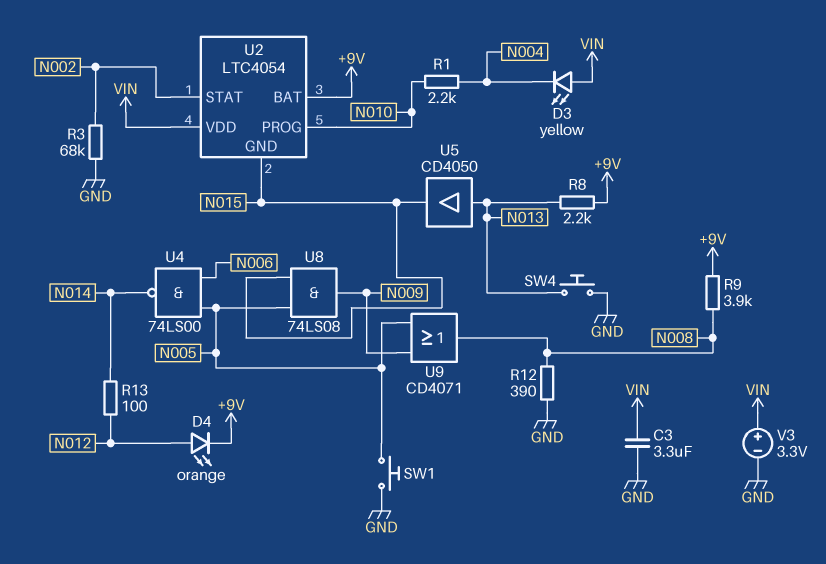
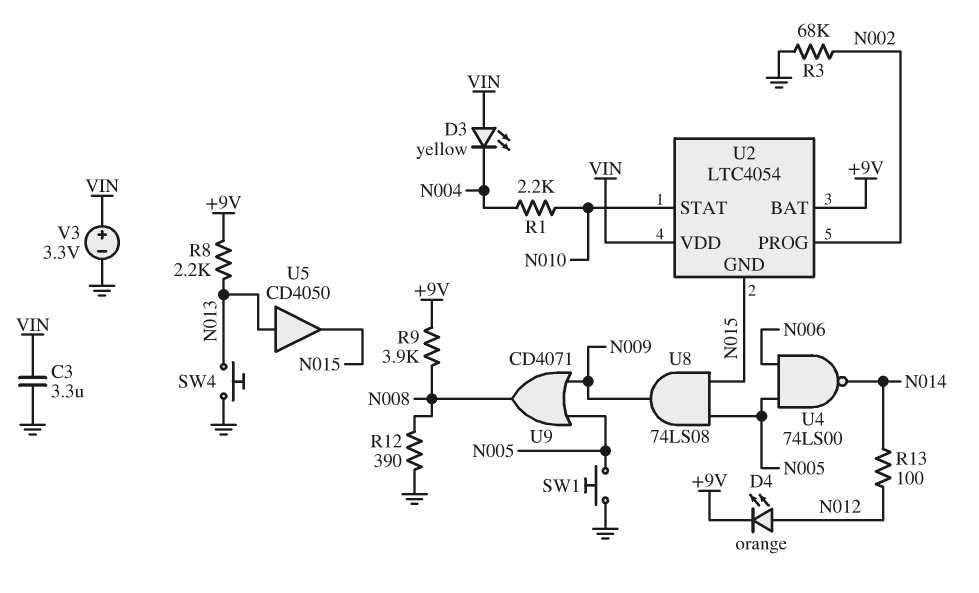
U2 pin PROG: N010 -> N002
U2 pin STAT: N002 -> N010

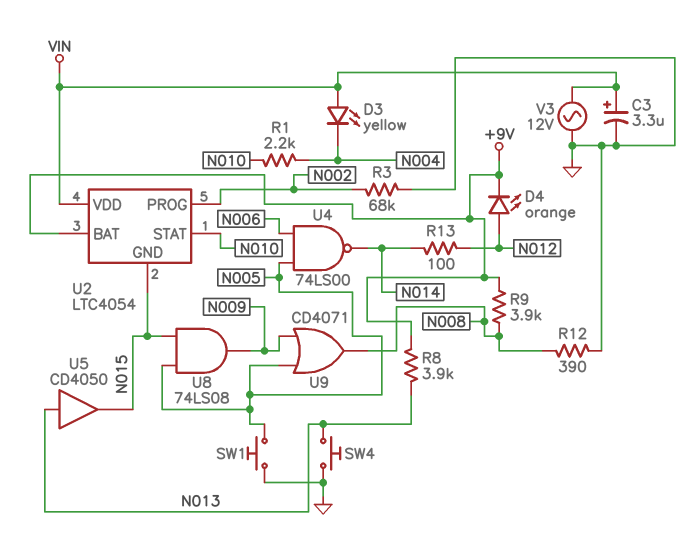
C3: 3.3uF (GND, VIN) -> 3.3uF (plus VIN, minus GND)
R8: 2.2k (+9V, N013) -> 3.9k (+9V, N013)
V3: 3.3V (plus VIN, minus GND) -> AC 12V (GND, VIN)

